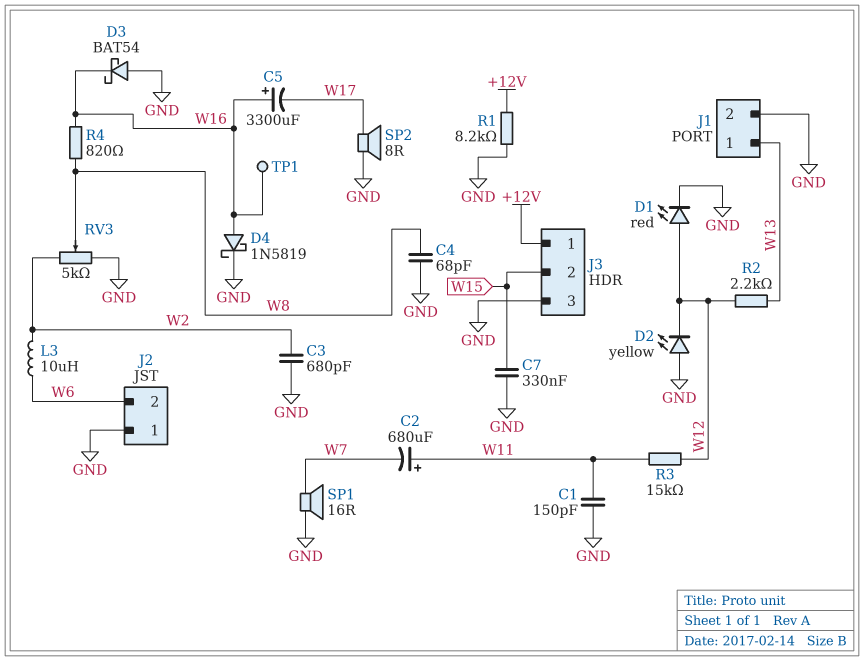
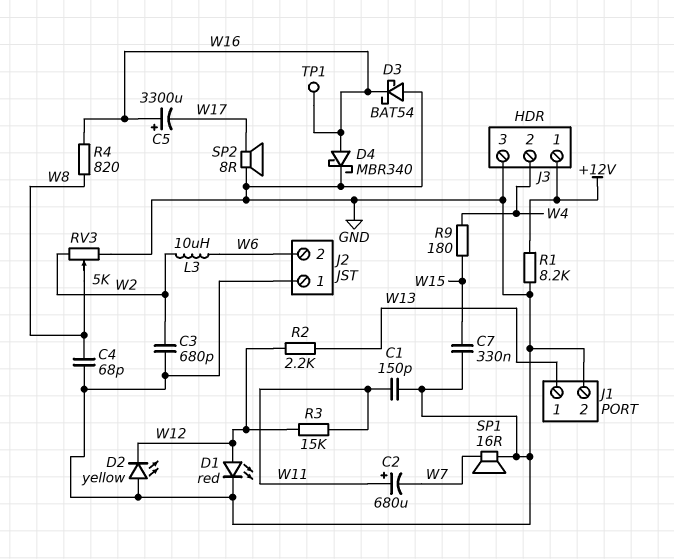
D4: schottky 1N5819 (A W16, K GND) -> schottky MBR340 (A W16, K GND)
J3 pin 2: W15 -> W4
R9: none -> 180 (W4, W15)

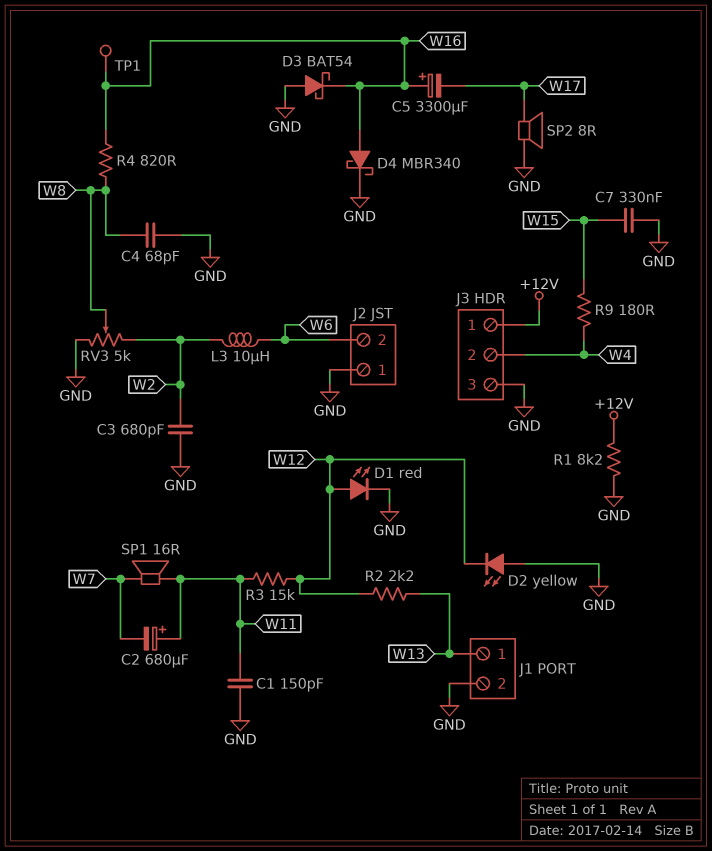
SP1: speaker 16R (GND, W7) -> speaker 16R (W7, W11)

